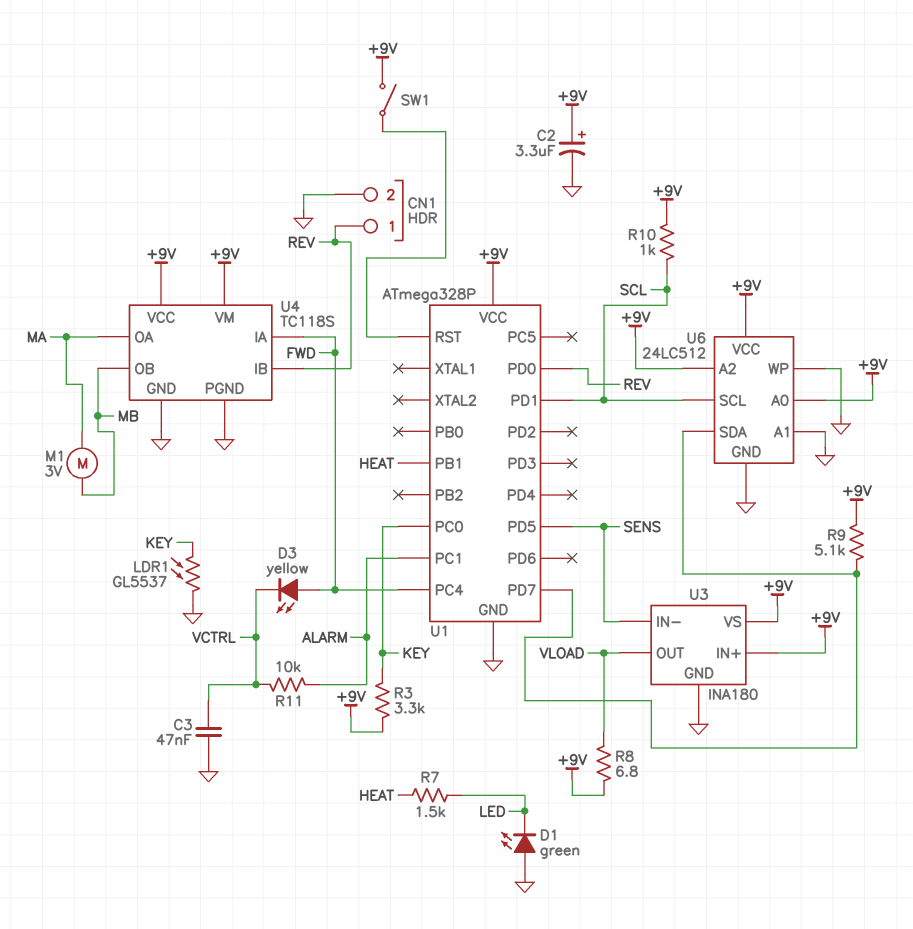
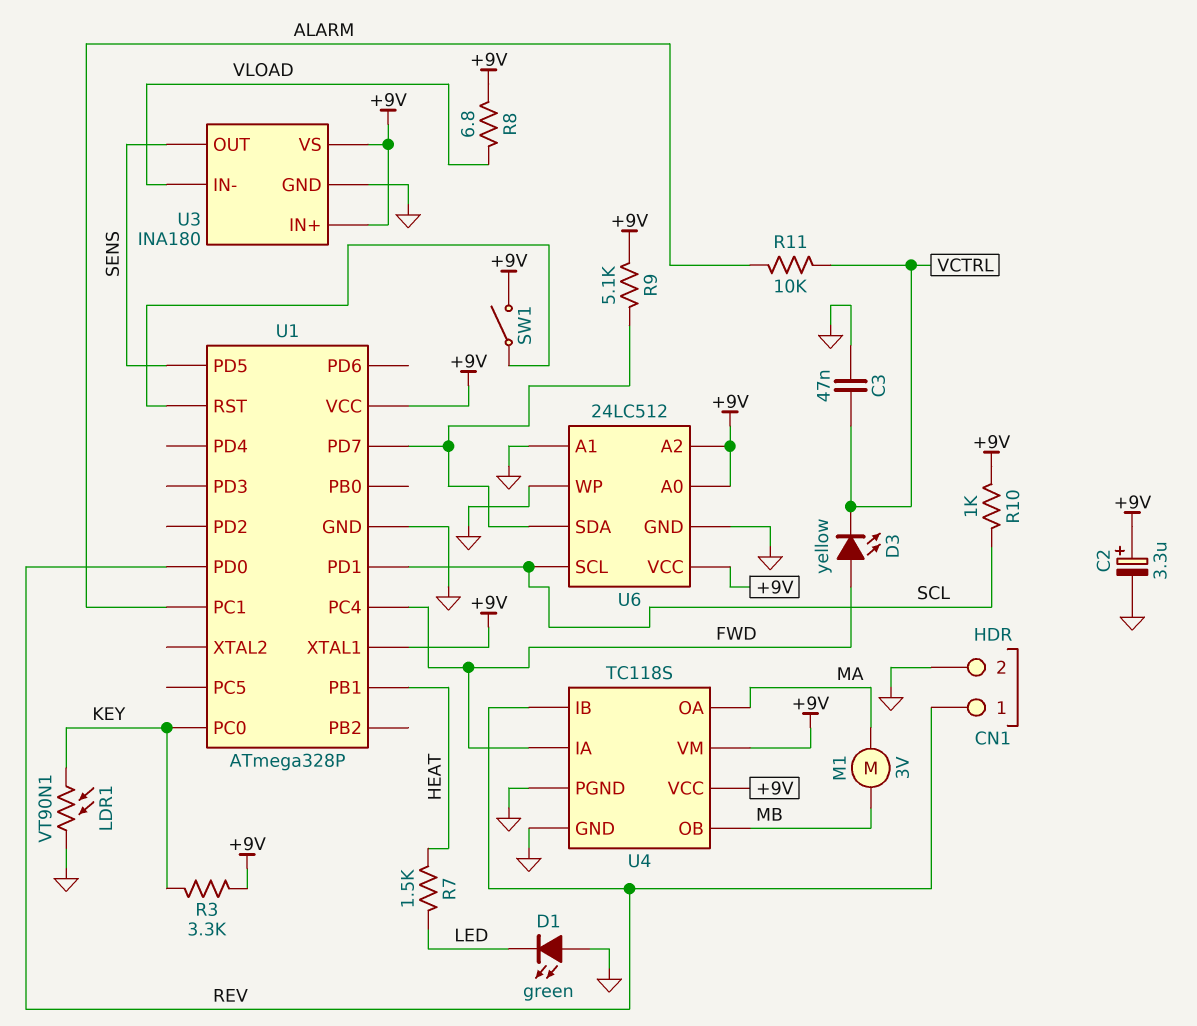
LDR1: GL5537 (GND, KEY) -> VT90N1 (GND, KEY)
U1 pin XTAL1: none -> +9V
U3 pin IN-: SENS -> VLOAD
U3 pin OUT: VLOAD -> SENS

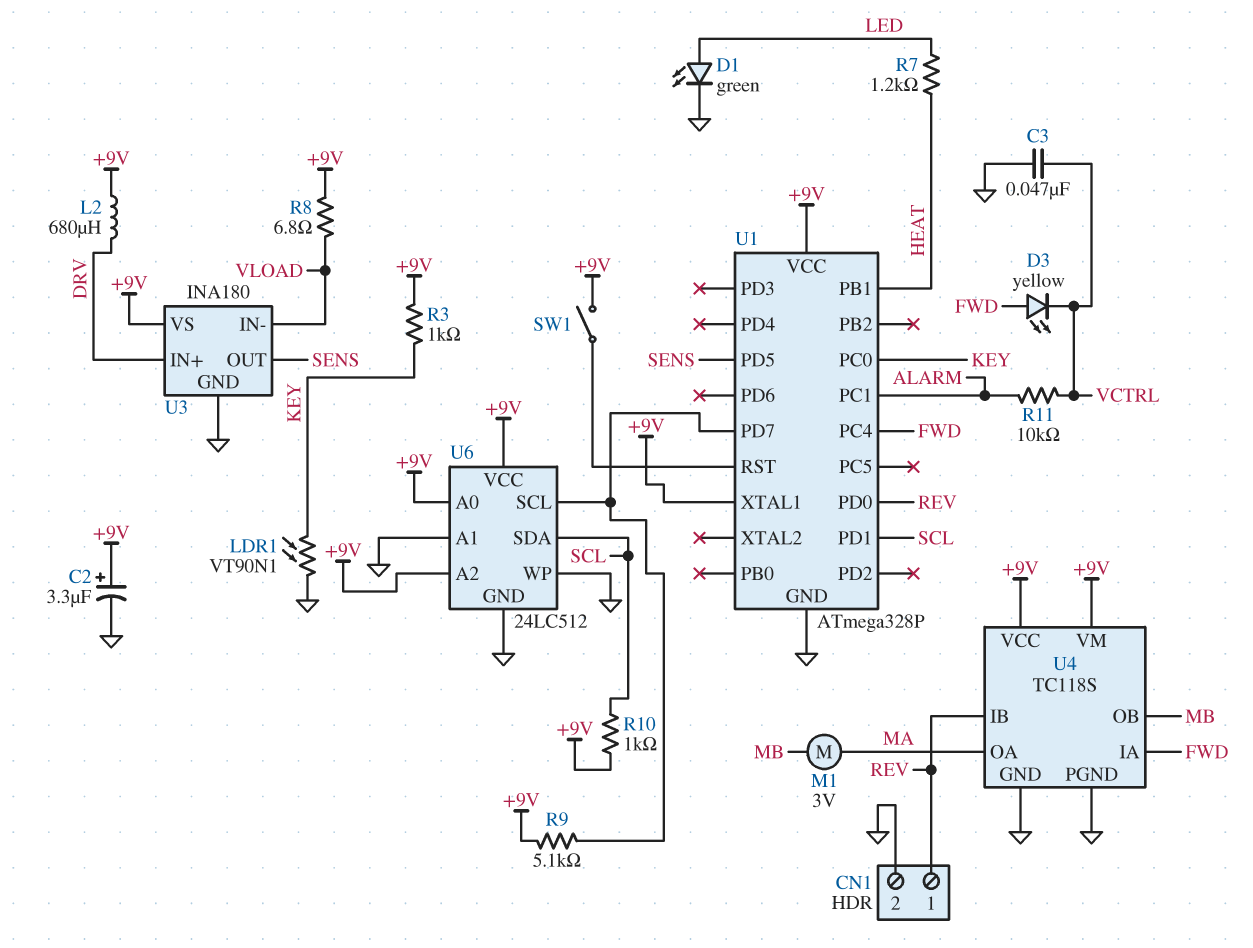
D1: LED green (A GND, K LED) -> LED green (A LED, K GND)
L2: none -> 680uH (+9V, DRV)
R3: 3.3k (+9V, KEY) -> 1k (+9V, KEY)
R7: 1.5k (HEAT, LED) -> 1.2k (HEAT, LED)
U3 pin IN+: +9V -> DRV
U6 pin SCL: SCL -> U1/PD7
U6 pin SDA: U1/PD7 -> SCL

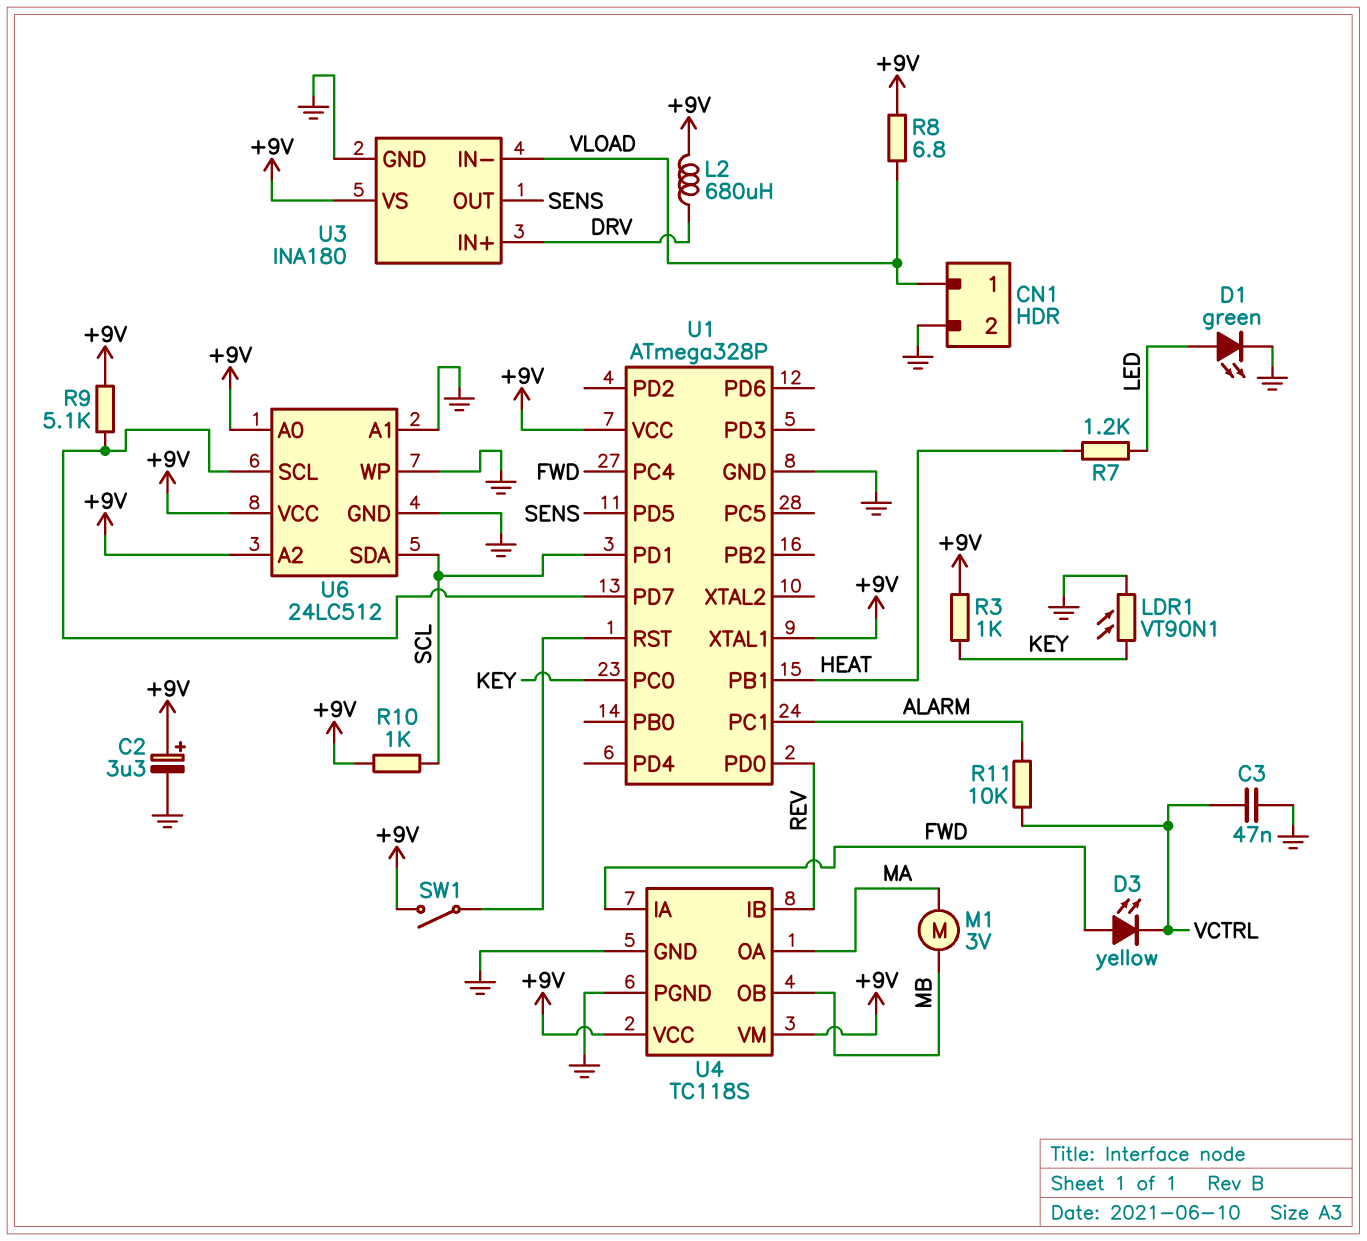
CN1 pin 1: REV -> VLOAD

